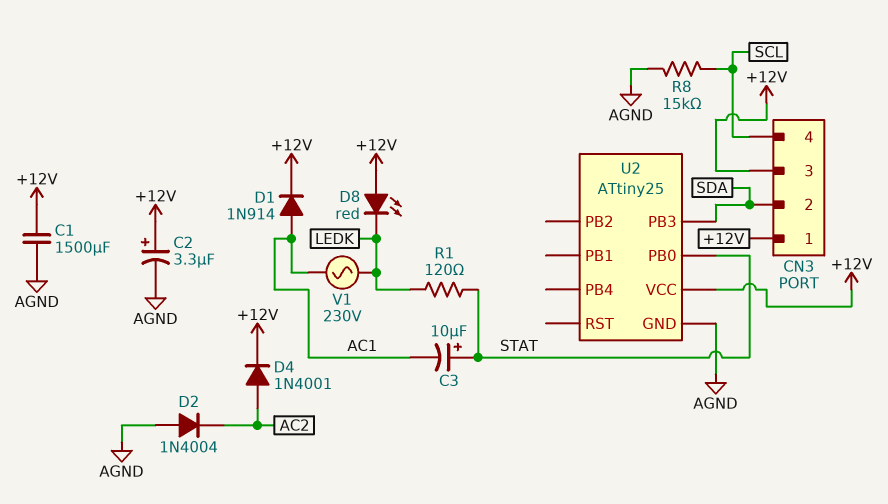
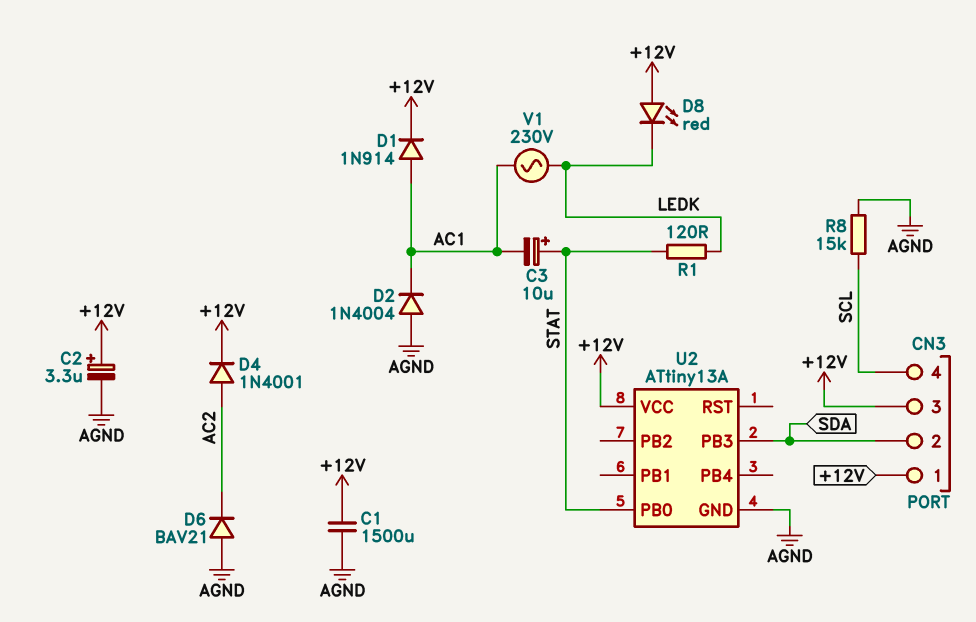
D2: diode 1N4004 (A AGND, K AC2) -> diode 1N4004 (A AGND, K AC1)
D6: none -> diode BAV21 (A AGND, K AC2)
U2: ATtiny25 -> ATtiny13A

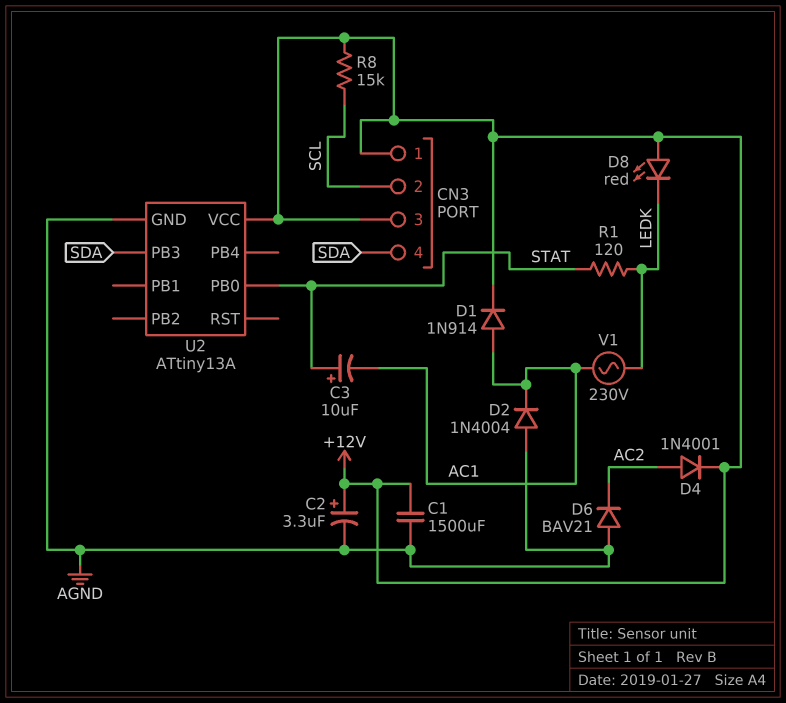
CN3 pin 2: SDA -> SCL
CN3 pin 4: SCL -> SDA
R8: 15k (AGND, SCL) -> 15k (+12V, SCL)

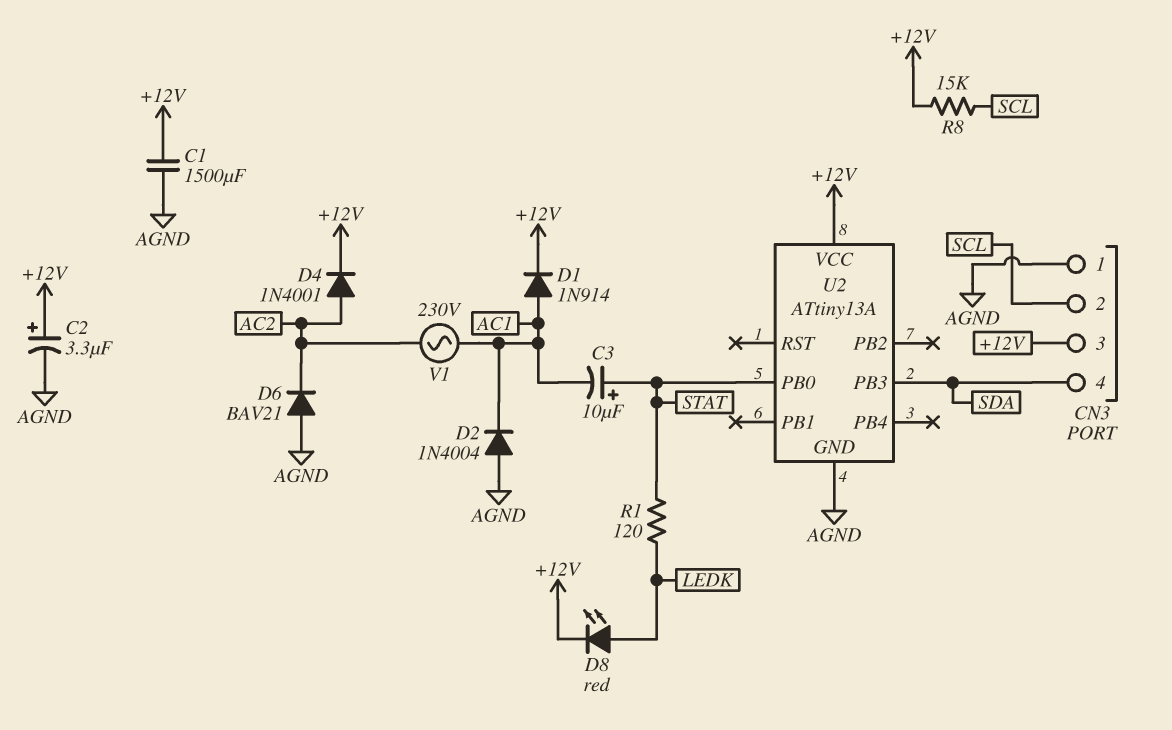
CN3 pin 1: +12V -> AGND
D8: LED red (A +12V, K LEDK) -> LED red (A LEDK, K +12V)
V1: AC 230V (AC1, LEDK) -> AC 230V (AC1, AC2)

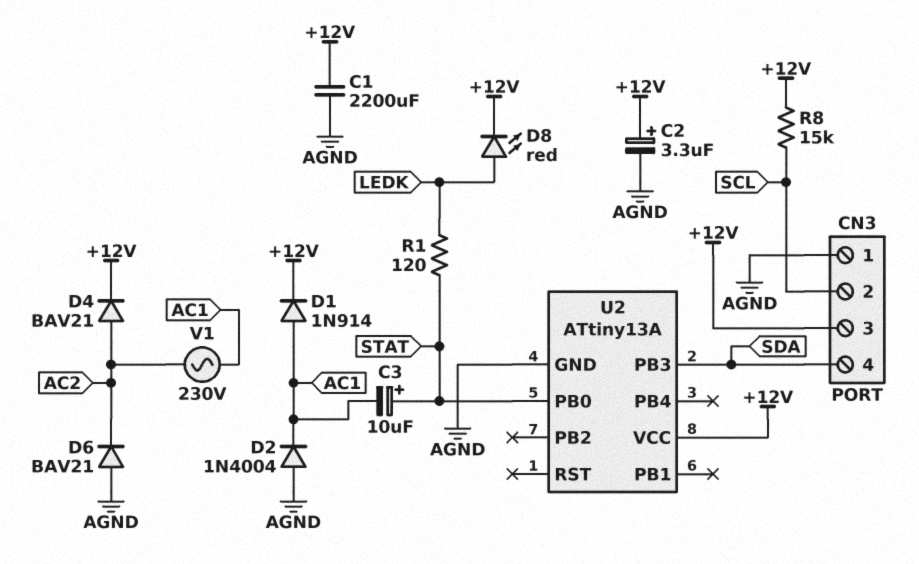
C1: 1500uF (+12V, AGND) -> 2200uF (+12V, AGND)
D4: diode 1N4001 (A AC2, K +12V) -> diode BAV21 (A AC2, K +12V)

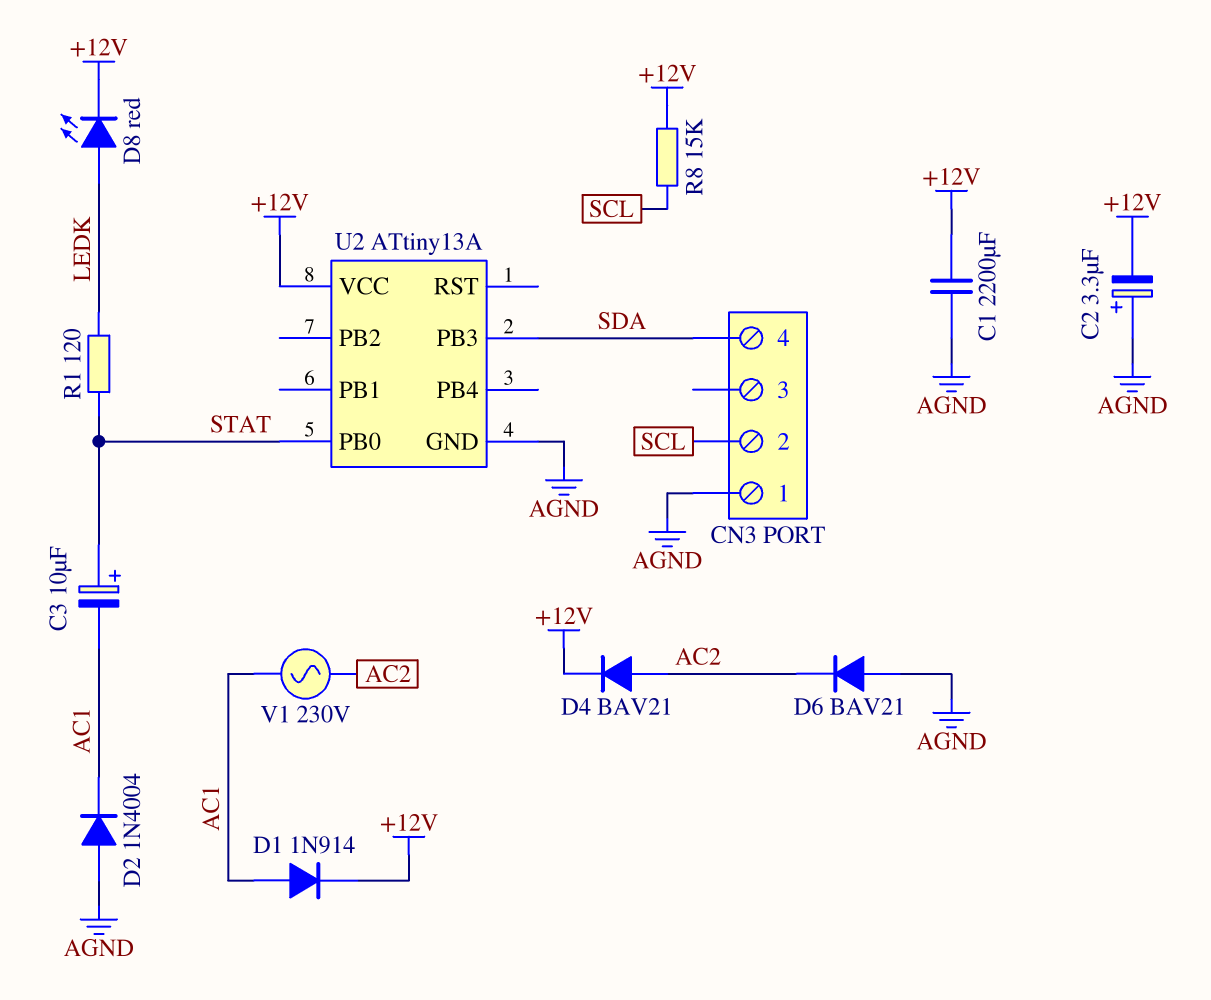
C2: 3.3uF (plus +12V, minus AGND) -> 3.3uF (plus AGND, minus +12V)
CN3 pin 3: +12V -> none

